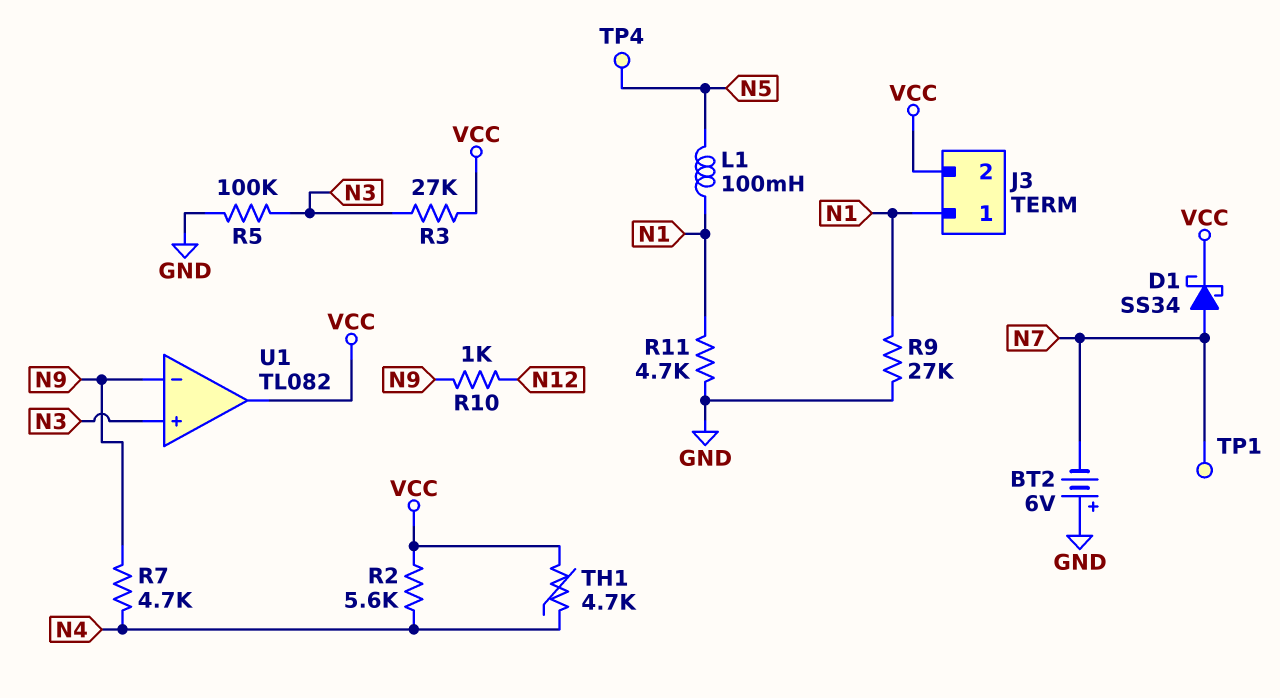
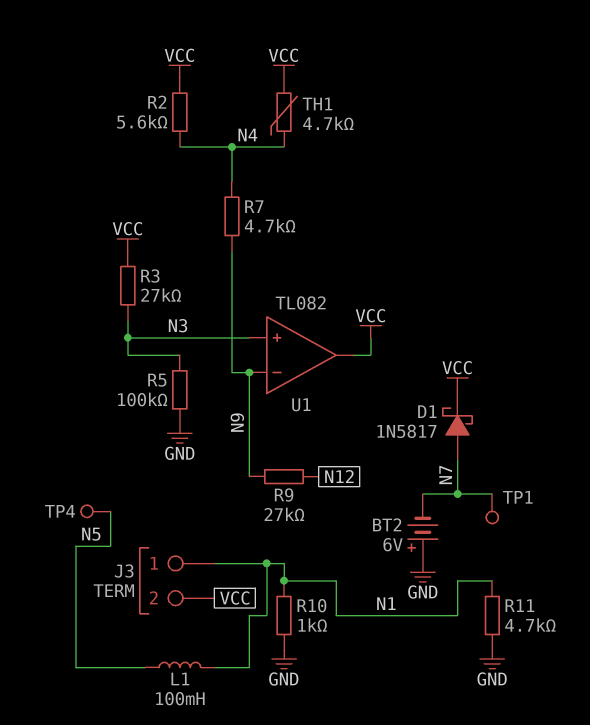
D1: schottky SS34 (A N7, K VCC) -> schottky 1N5817 (A N7, K VCC)
R9: 27k (GND, N1) -> 27k (N9, N12)
R10: 1k (N9, N12) -> 1k (GND, N1)

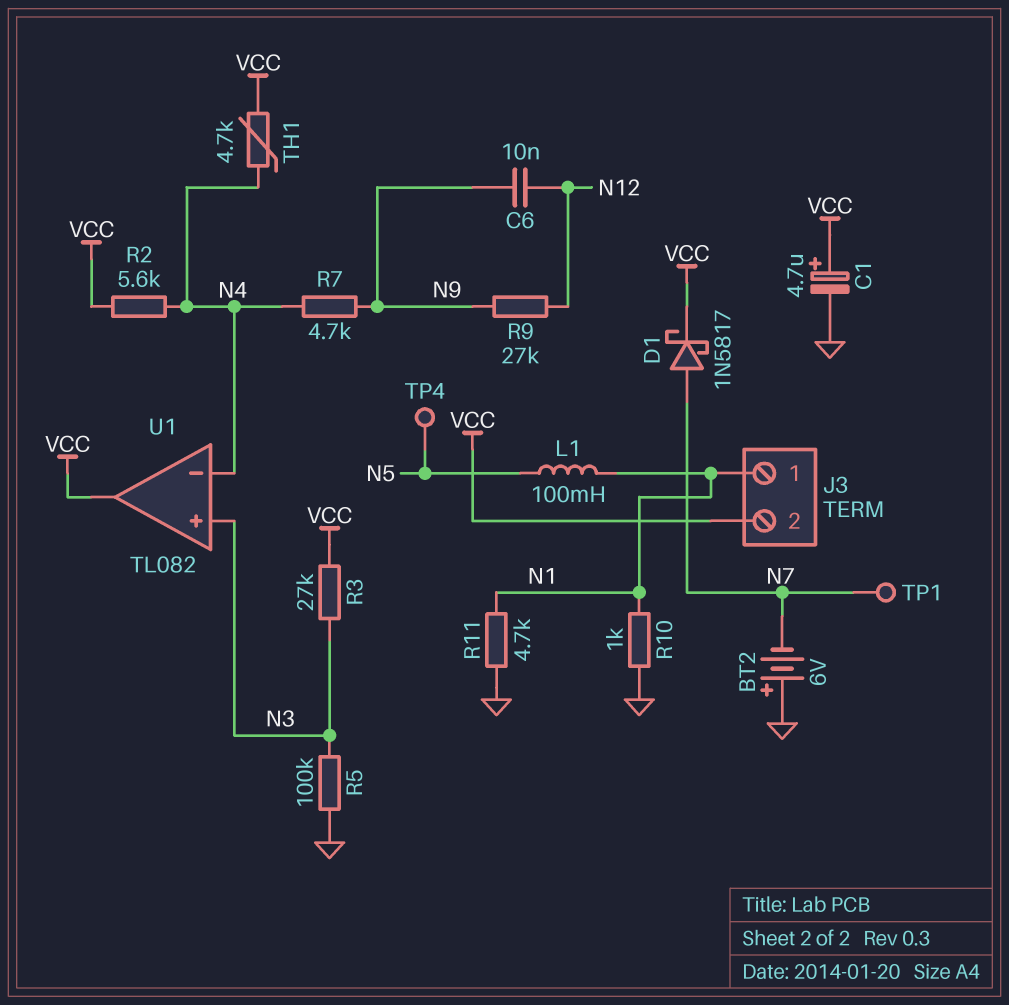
C1: none -> 4.7uF (plus VCC, minus GND)
C6: none -> 10nF (N9, N12)
U1 pin in-: N9 -> N4

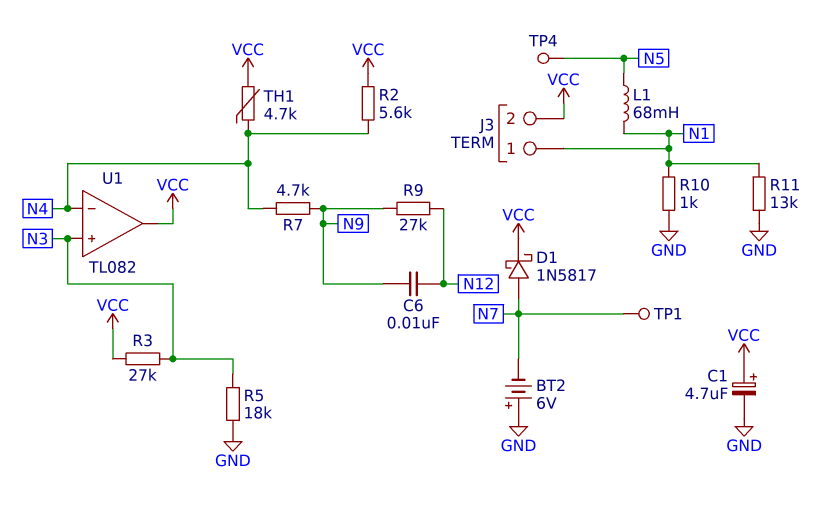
L1: 100mH (N1, N5) -> 68mH (N1, N5)
R5: 100k (GND, N3) -> 18k (GND, N3)
R11: 4.7k (GND, N1) -> 13k (GND, N1)

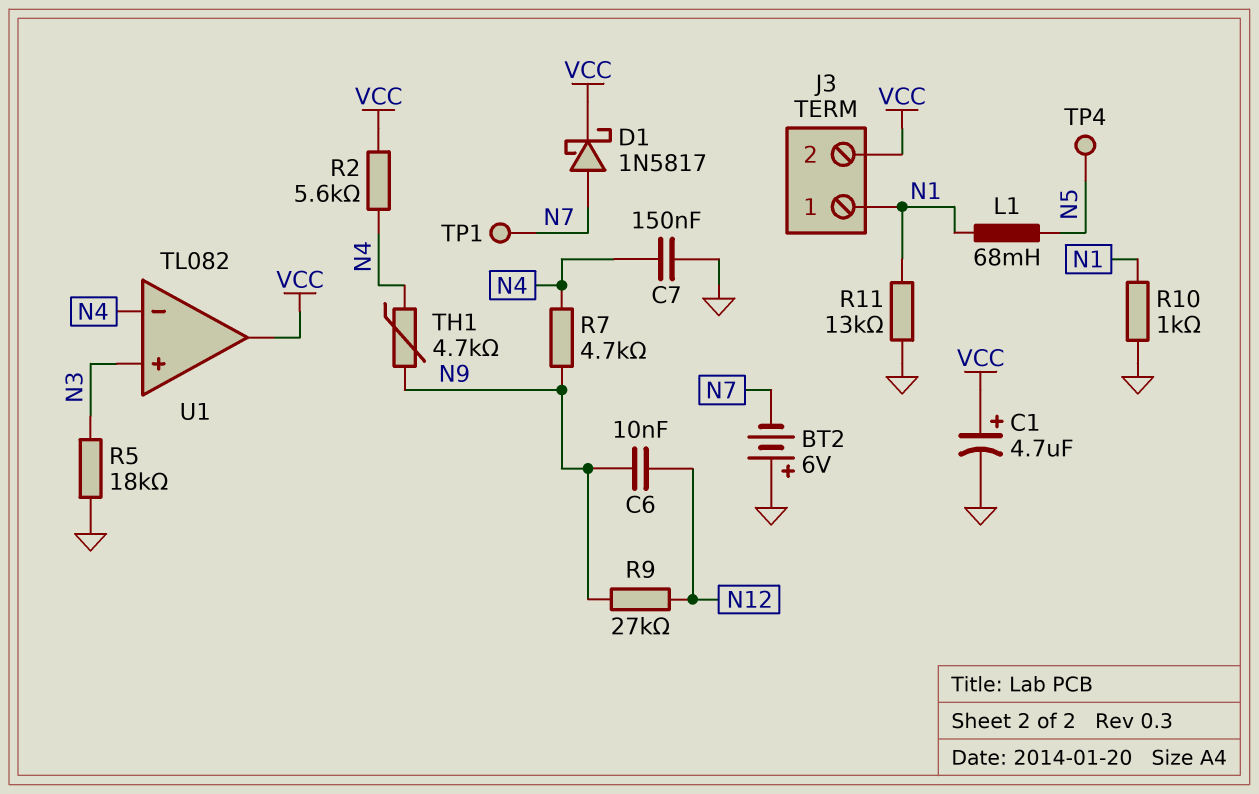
C7: none -> 150nF (GND, N4)
R3: 27k (N3, VCC) -> none
TH1: 4.7k (N4, VCC) -> 4.7k (N4, N9)

